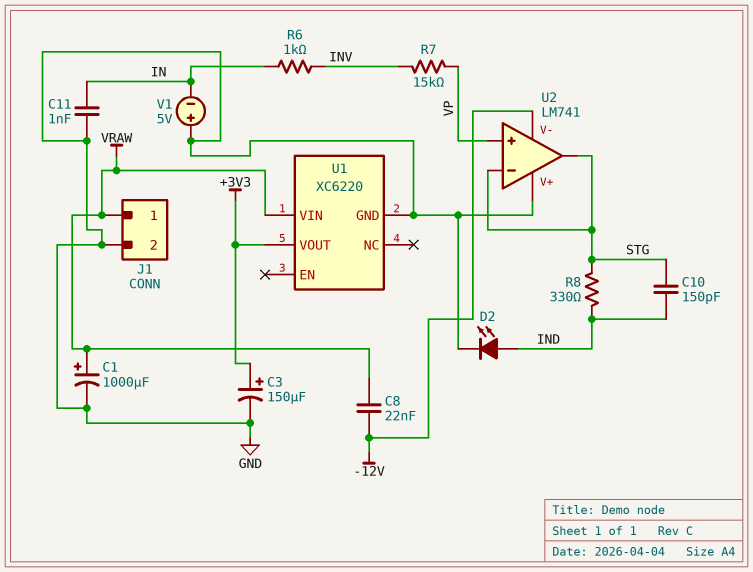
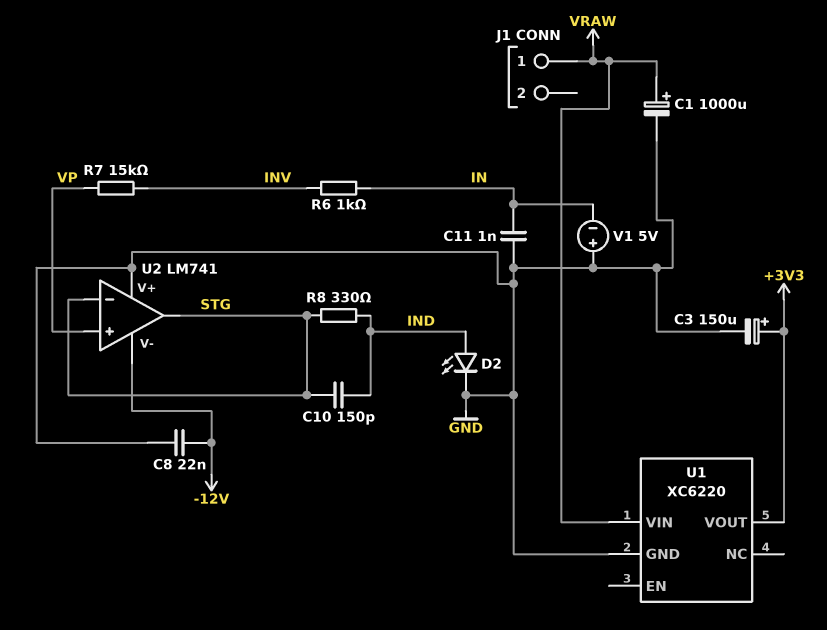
C8: 22nF (-12V, VRAW) -> 22nF (-12V, GND)
J1 pin 2: GND -> none

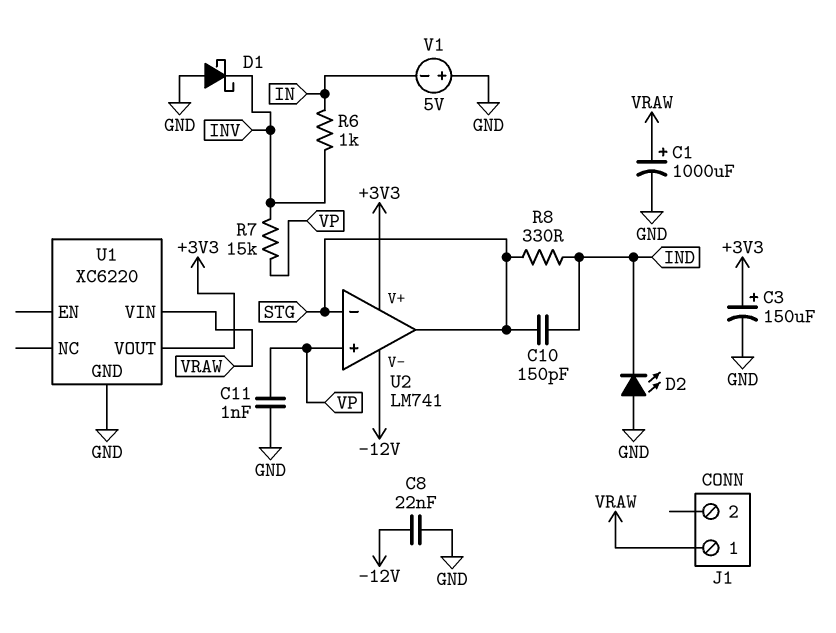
C11: 1nF (GND, IN) -> 1nF (GND, VP)
D1: none -> schottky (A GND, K INV)
D2: LED (A IND, K GND) -> LED (A GND, K IND)
U2 pin V+: GND -> +3V3

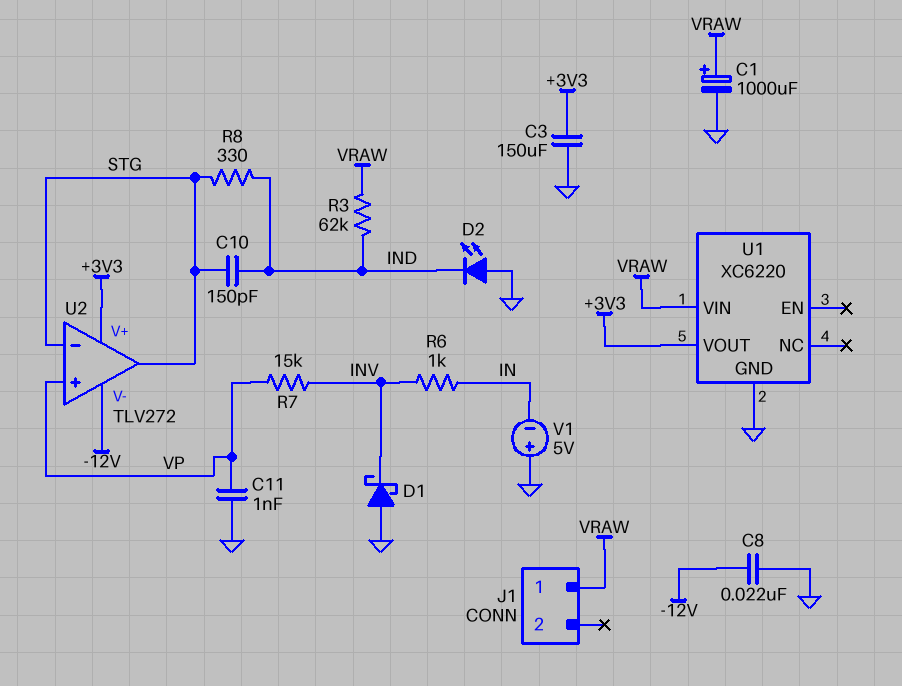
C3: 150uF (plus +3V3, minus GND) -> 150uF (+3V3, GND)
R3: none -> 62k (IND, VRAW)
U2: LM741 -> TLV272

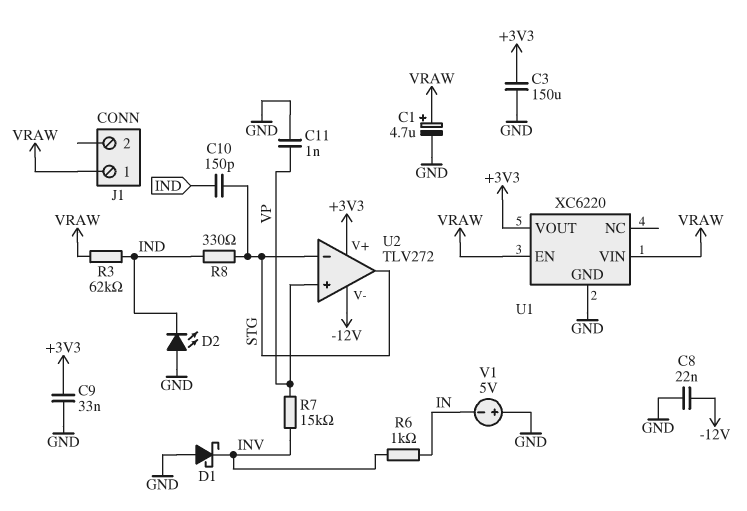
C1: 1000uF (plus VRAW, minus GND) -> 4.7uF (plus VRAW, minus GND)
C9: none -> 33nF (+3V3, GND)
U1 pin EN: none -> VRAW

